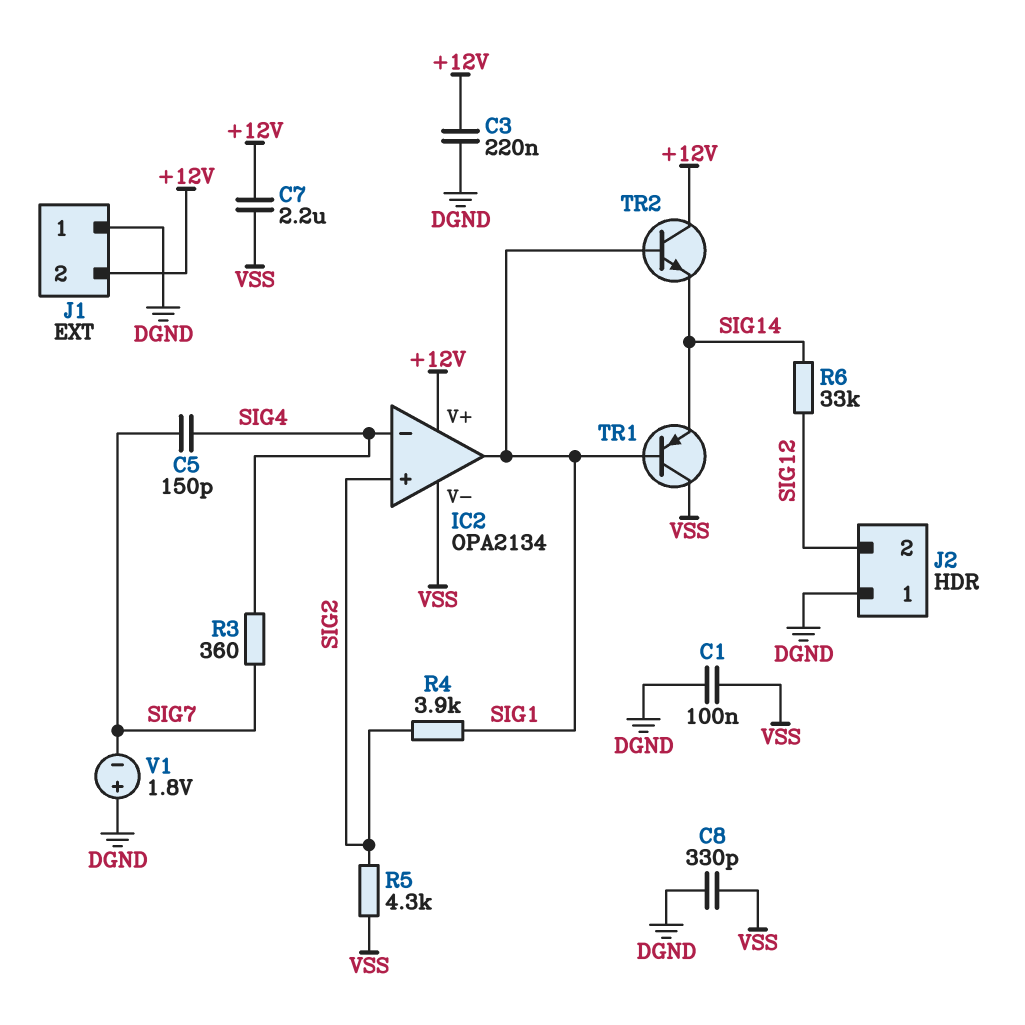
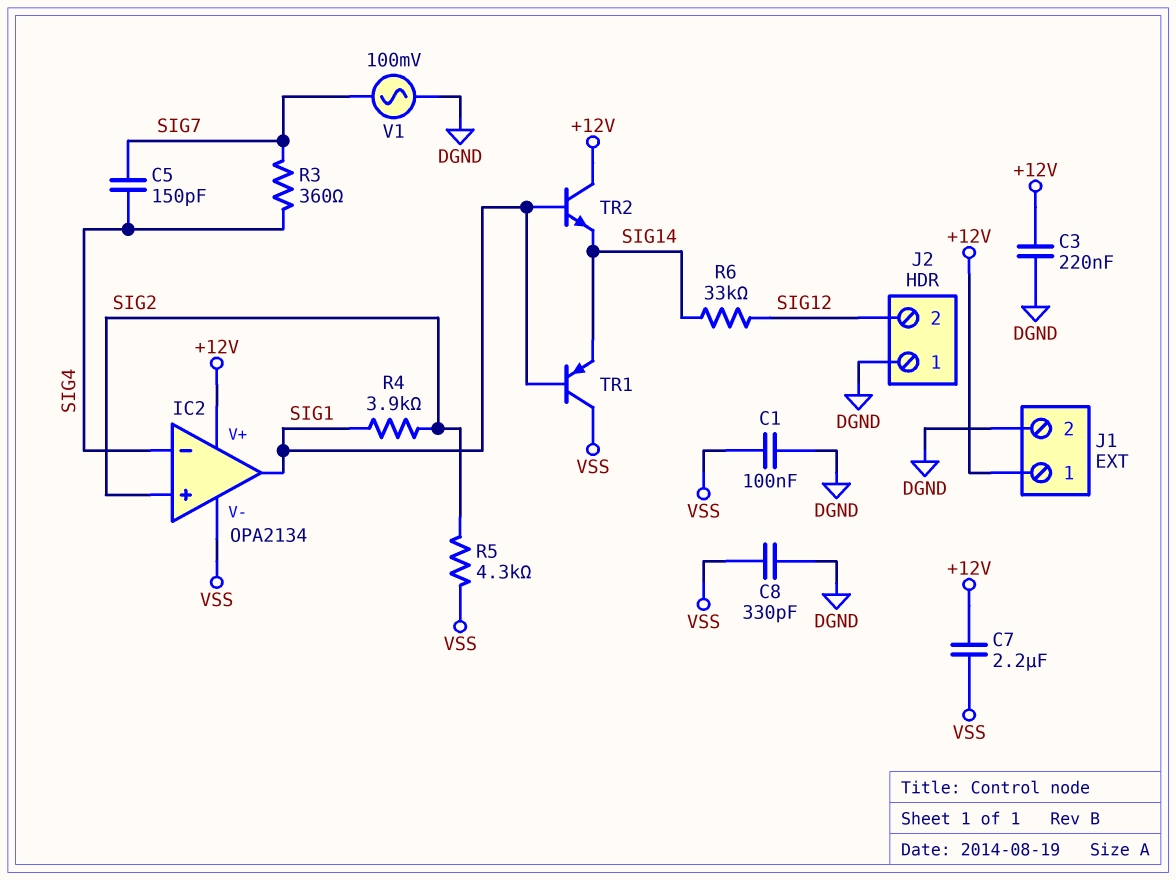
J1 pin 1: DGND -> +12V
J1 pin 2: +12V -> DGND
V1: 1.8V (plus DGND, minus SIG7) -> AC 100mV (DGND, SIG7)

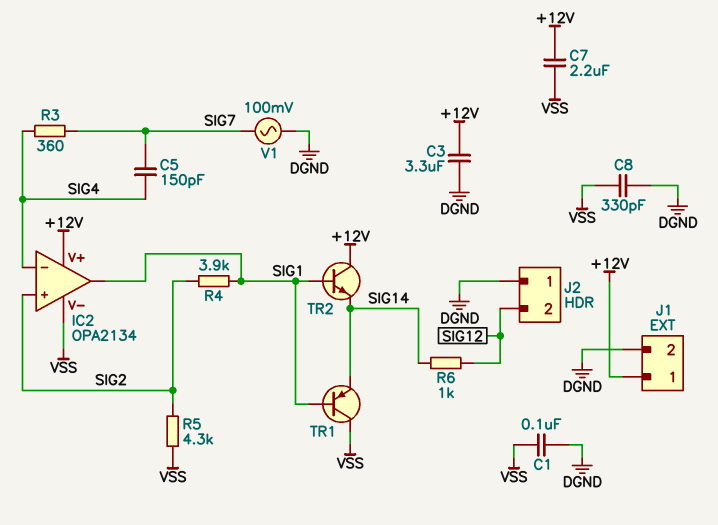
C3: 220nF (+12V, DGND) -> 3.3uF (+12V, DGND)
R6: 33k (SIG12, SIG14) -> 1k (SIG12, SIG14)

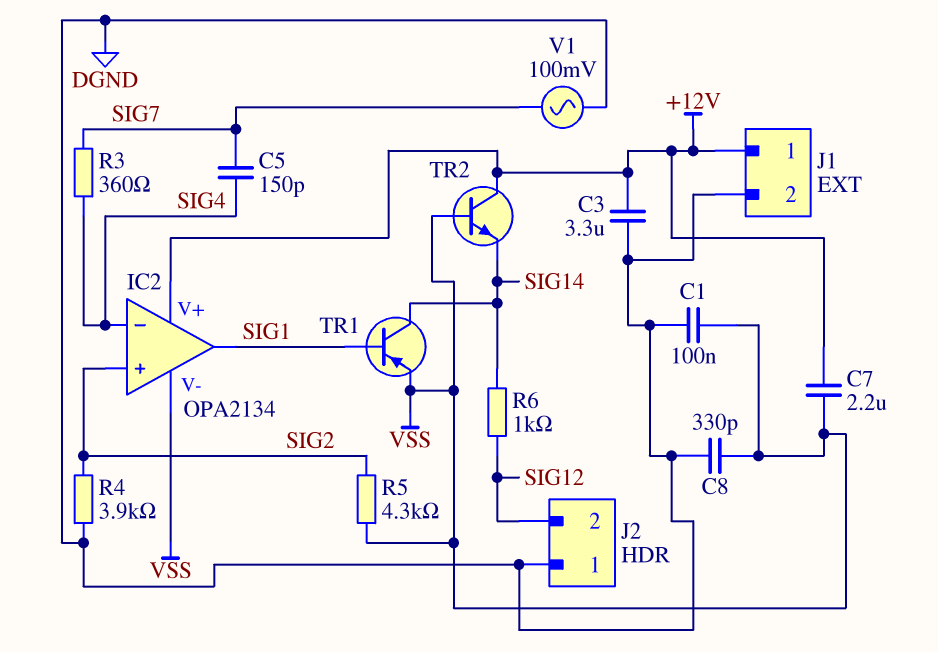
R4: 3.9k (SIG1, SIG2) -> 3.9k (DGND, SIG2)
TR1: PNP (B SIG1, C VSS, E SIG14) -> PNP (B SIG1, C SIG14, E VSS)
TR2: NPN (B SIG1, C +12V, E SIG14) -> NPN (B VSS, C +12V, E SIG14)

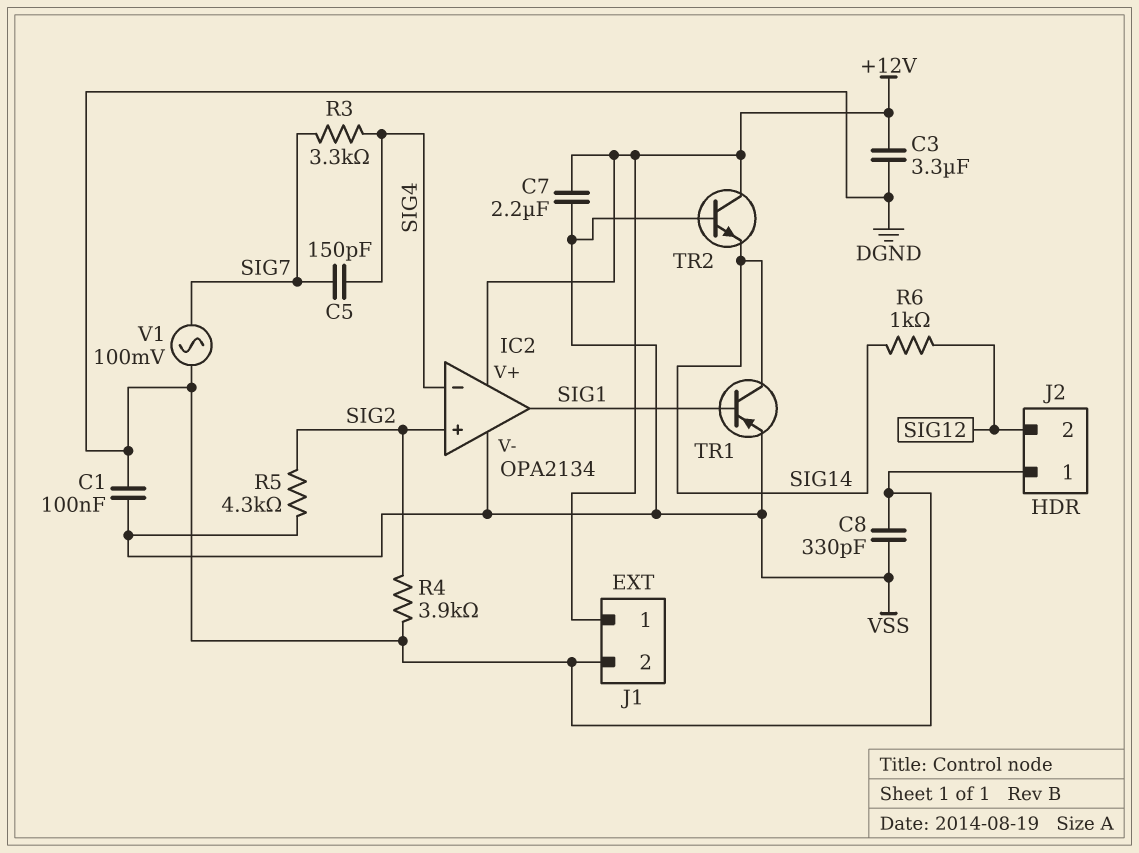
R3: 360 (SIG4, SIG7) -> 3.3k (SIG4, SIG7)

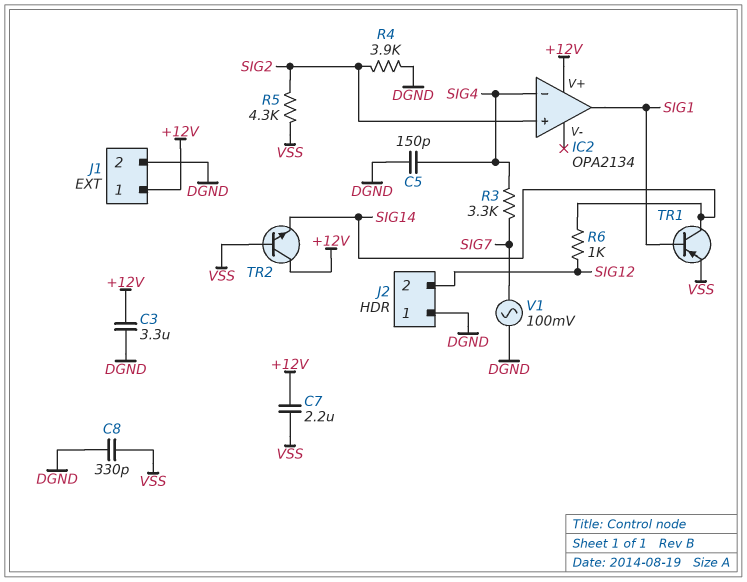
C1: 100nF (DGND, VSS) -> none
C5: 150pF (SIG4, SIG7) -> 150pF (DGND, SIG4)
IC2 pin V-: VSS -> none

